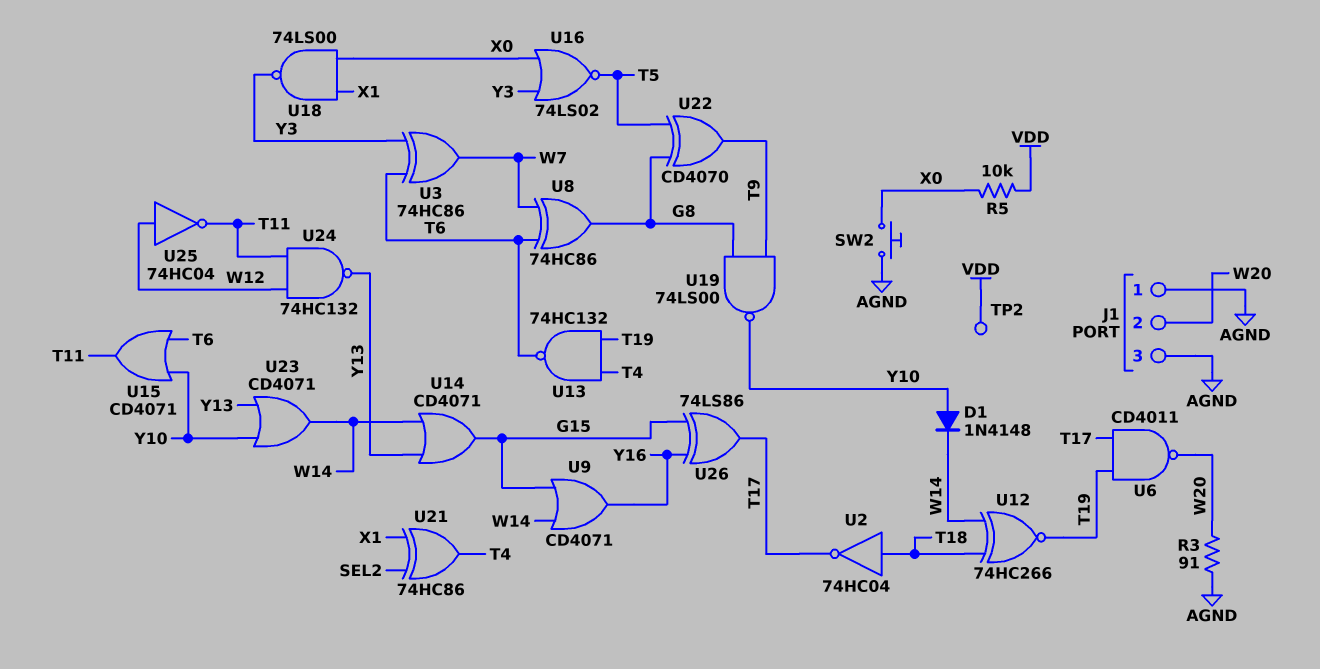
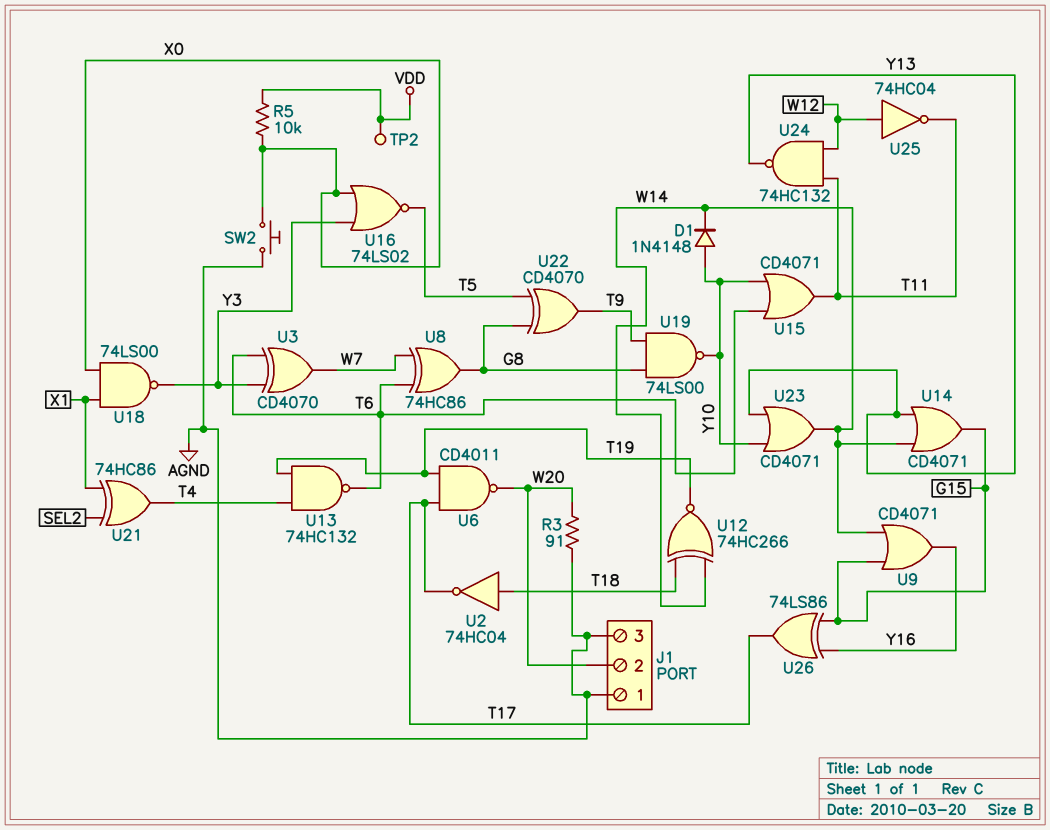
U3: XOR 74HC86 (in T6, in Y3, out W7) -> XOR CD4070 (in T6, in Y3, out W7)

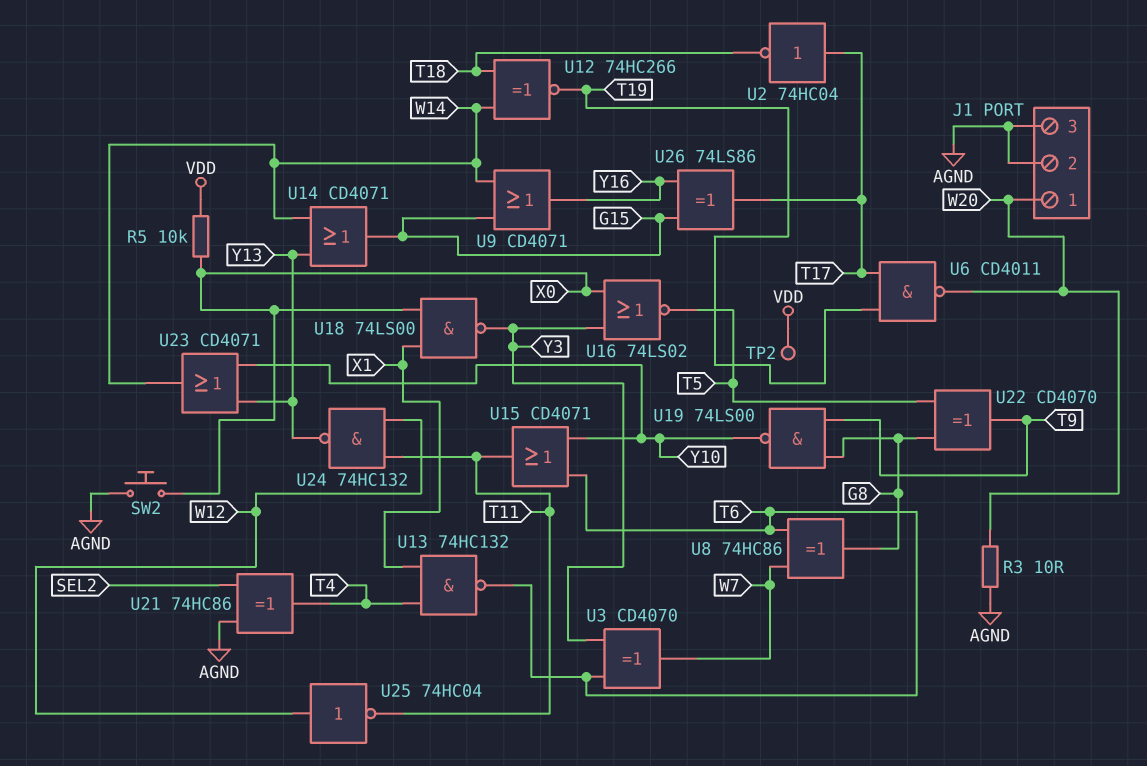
D1: diode 1N4148 (A Y10, K W14) -> none
J1 pin 1: AGND -> W20
J1 pin 2: W20 -> AGND
R3: 91 (AGND, W20) -> 10 (AGND, W20)
U2: NOT 74HC04 (in T18, out T17) -> NOT 74HC04 (in T17, out T18)
U13: NAND 74HC132 (in T4, in T19, out T6) -> NAND 74HC132 (in T4, in X1, out T6)
U21: XOR 74HC86 (in SEL2, in X1, out T4) -> XOR 74HC86 (in AGND, in SEL2, out T4)

